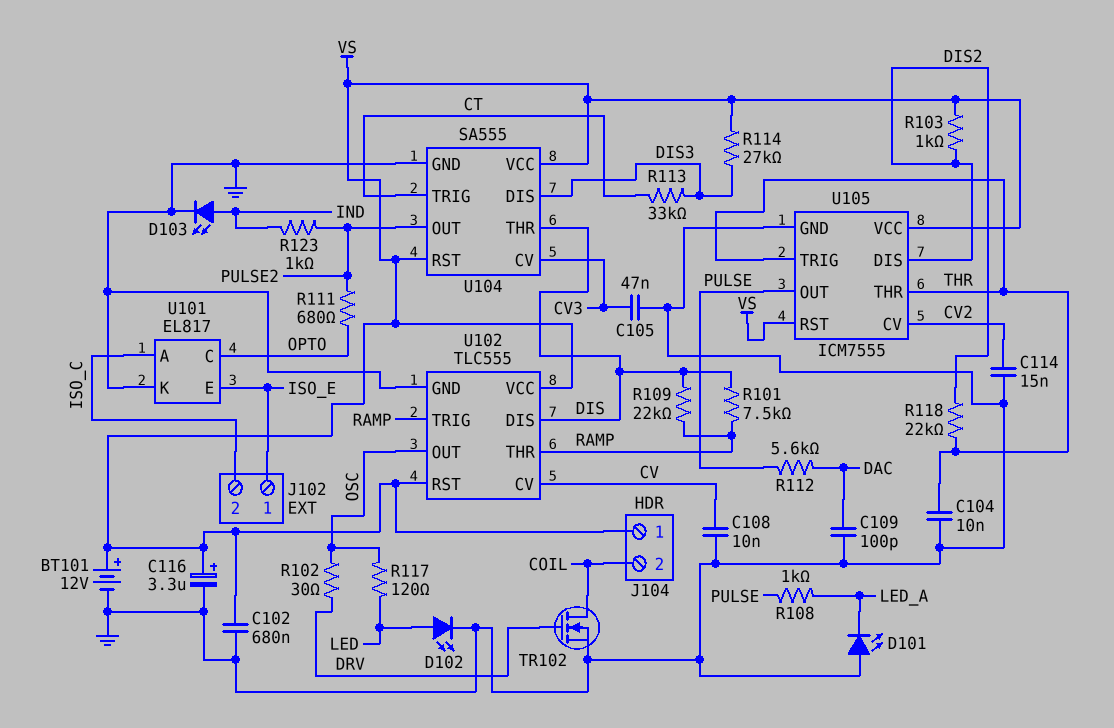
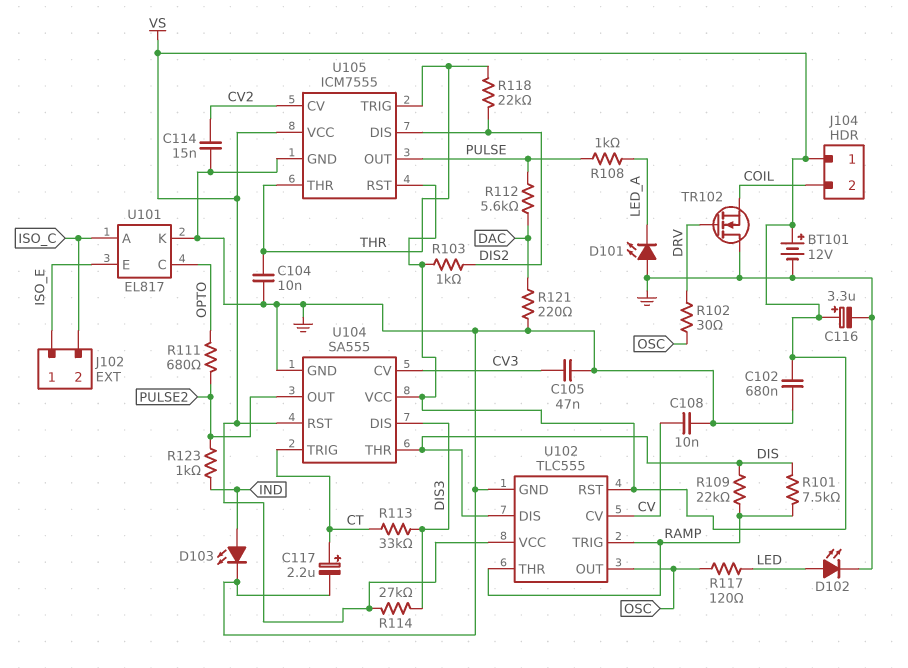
C109: 100pF (DAC, GND) -> none
C117: none -> 2.2uF (plus CT, minus GND)
R121: none -> 220 (DAC, GND)
TR102: NMOS (G DRV, D COIL, S GND) -> NMOS (G DRV, D GND, S COIL)

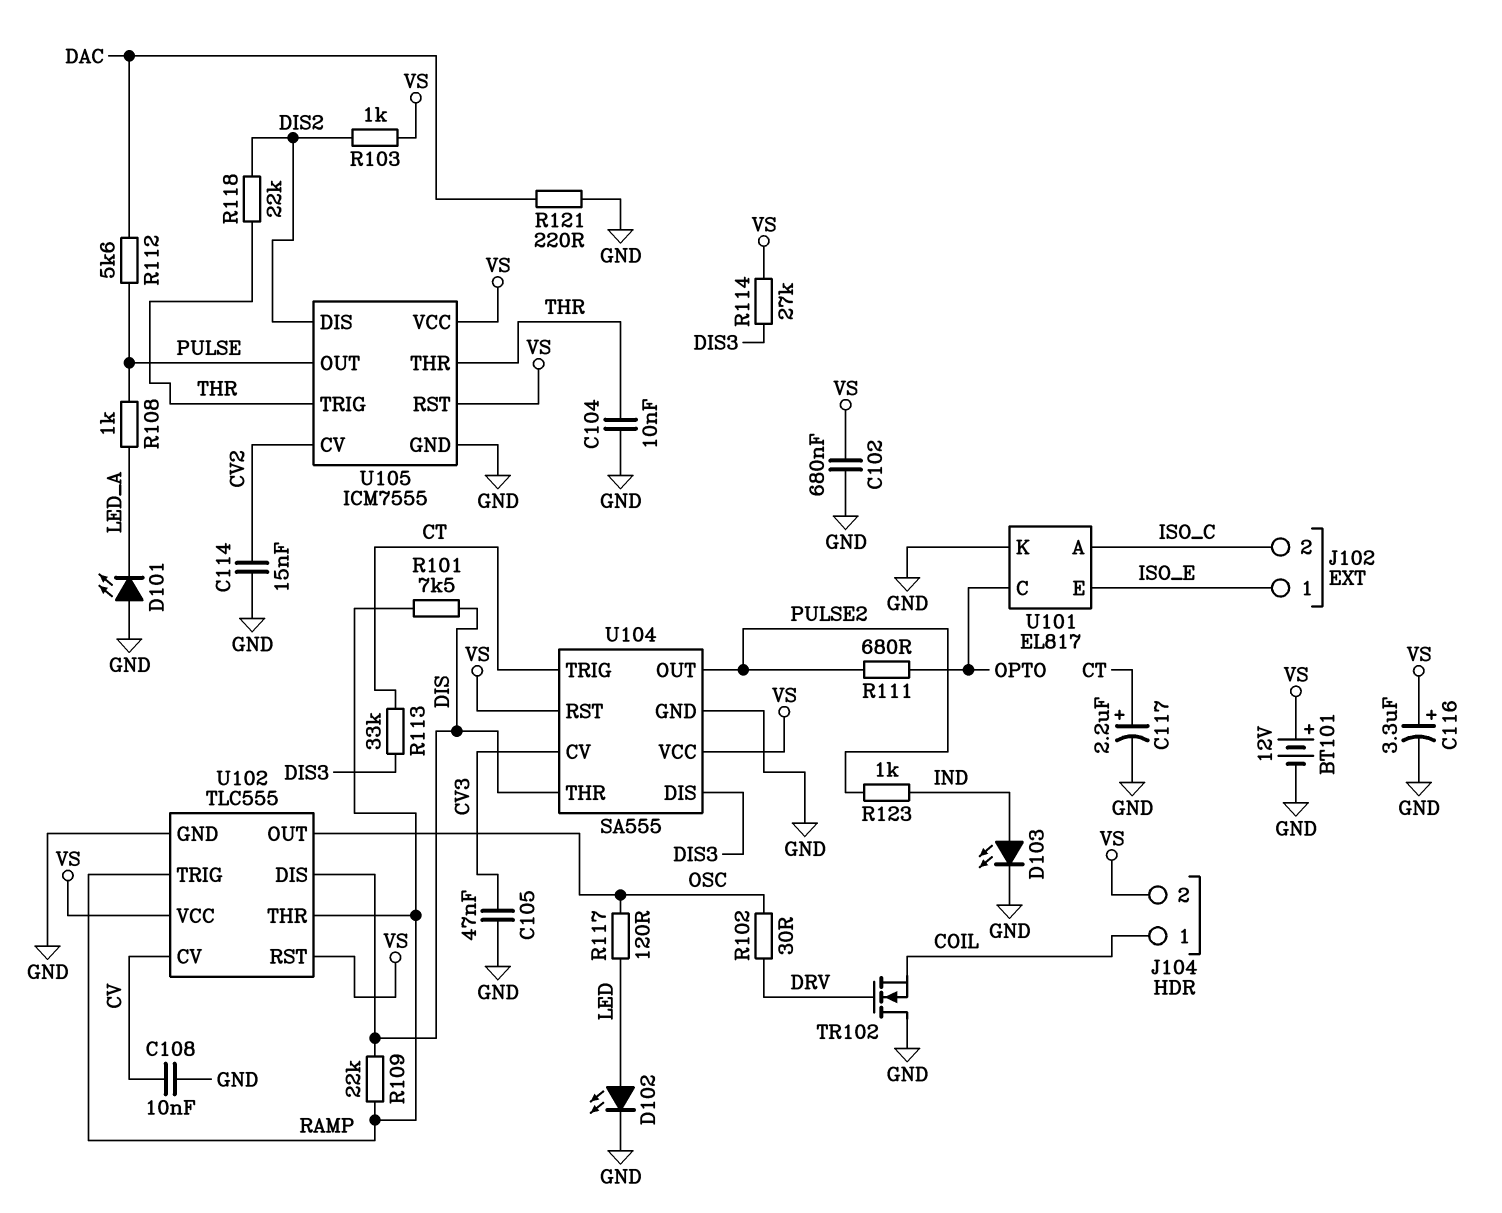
J104 pin 1: VS -> COIL
J104 pin 2: COIL -> VS

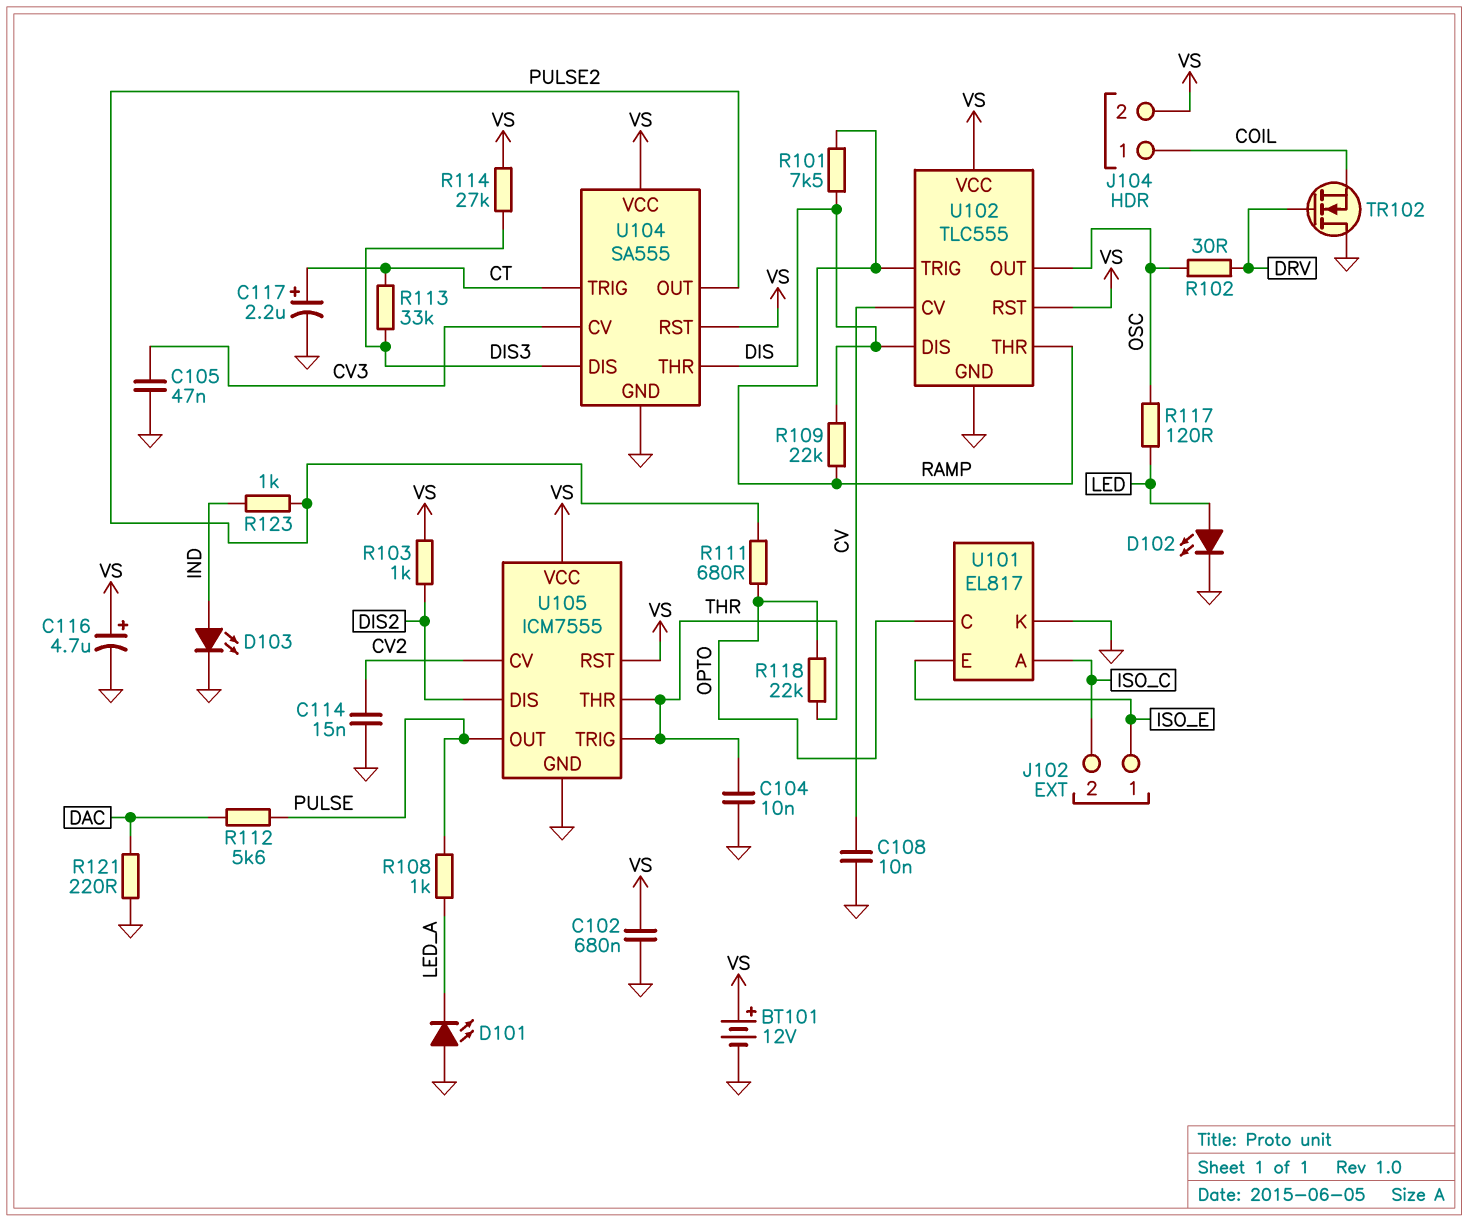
C116: 3.3uF (plus VS, minus GND) -> 4.7uF (plus VS, minus GND)
R118: 22k (DIS2, THR) -> 22k (OPTO, THR)

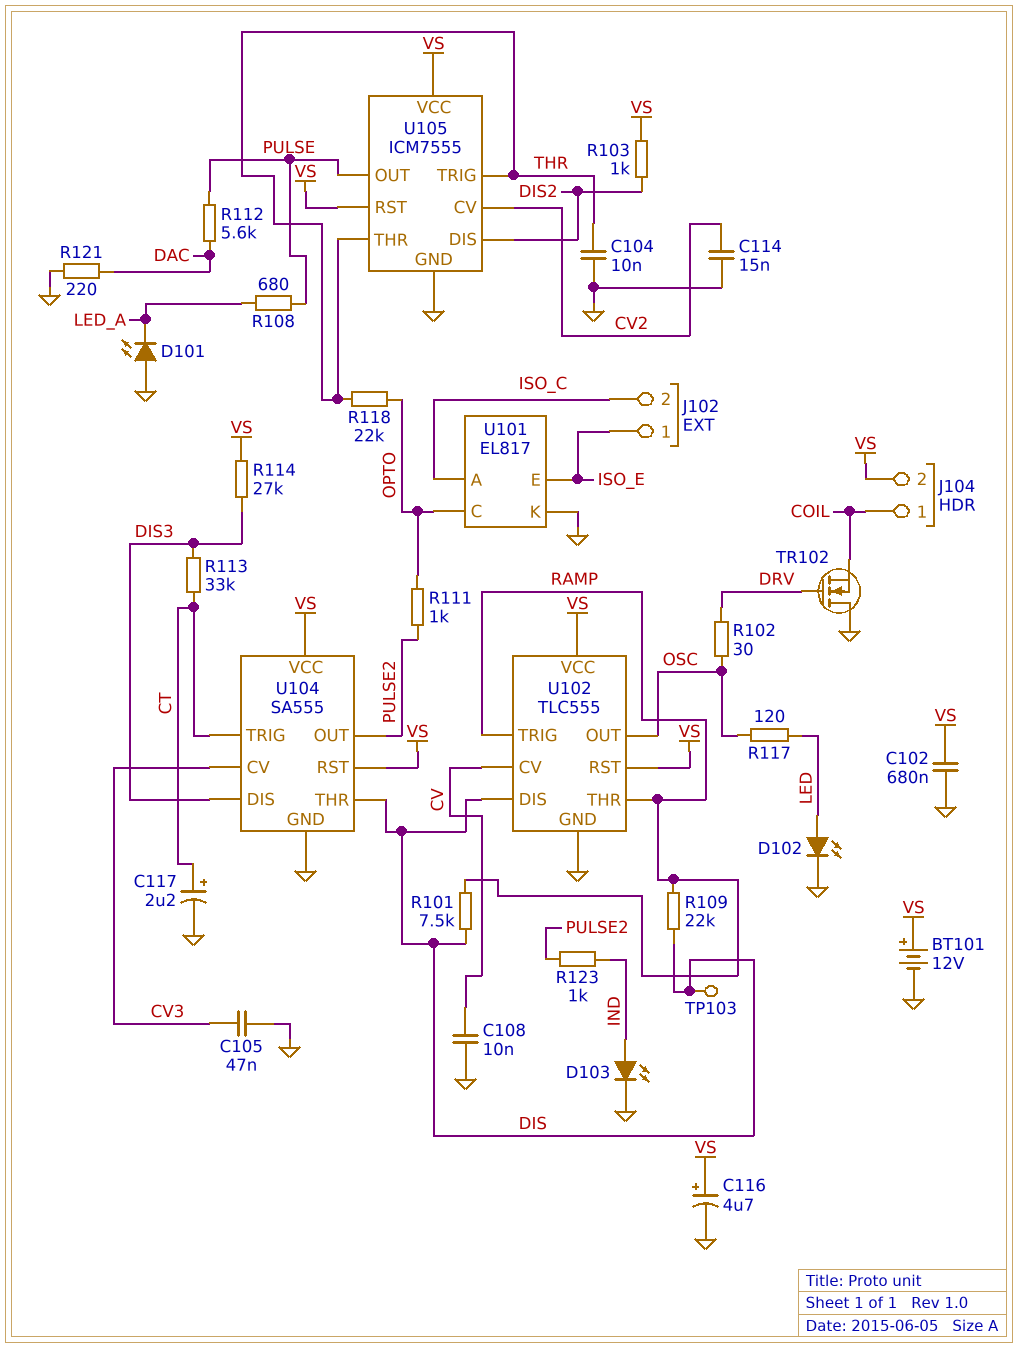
R108: 1k (LED_A, PULSE) -> 680 (LED_A, PULSE)
R111: 680 (OPTO, PULSE2) -> 1k (OPTO, PULSE2)
TP103: none -> test point (DIS)

